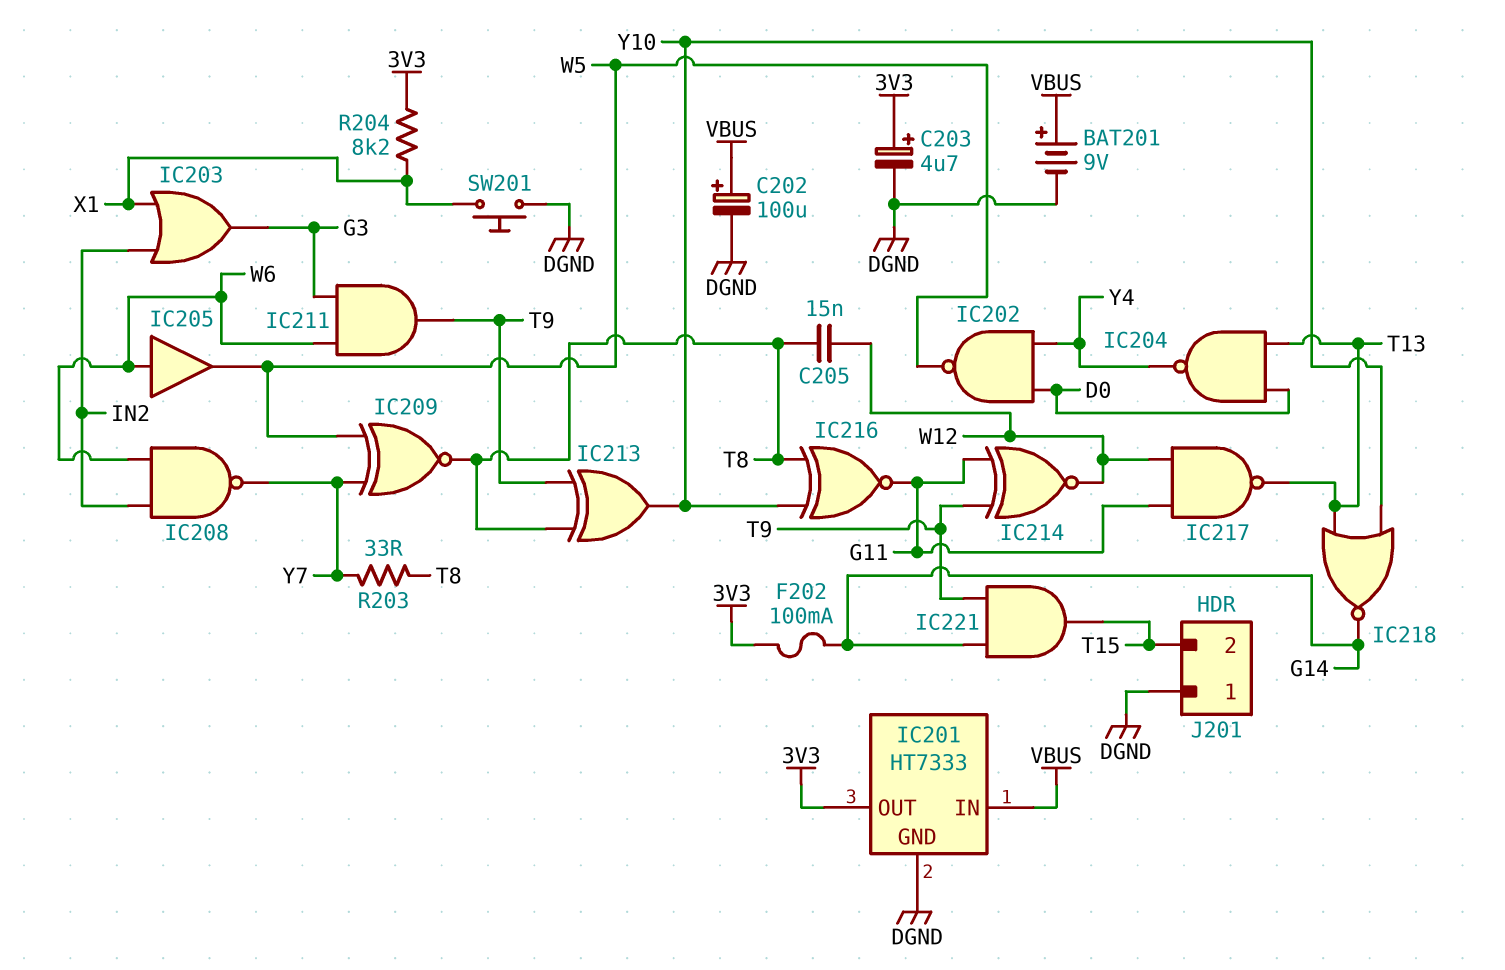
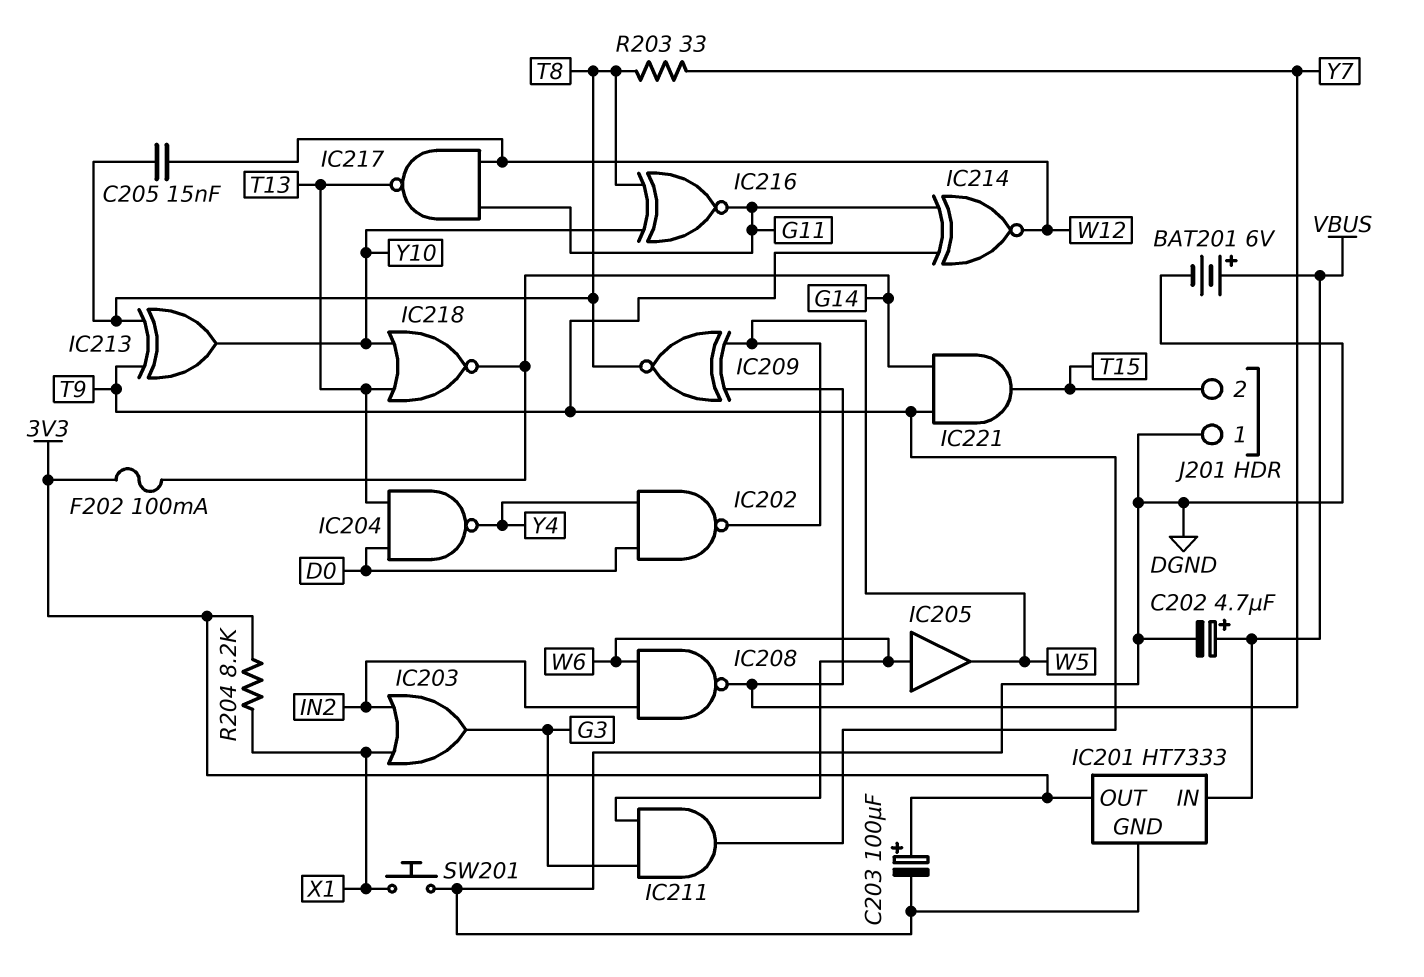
BAT201: 9V (plus VBUS, minus DGND) -> 6V (plus VBUS, minus DGND)
C202: 100uF (plus VBUS, minus DGND) -> 4.7uF (plus VBUS, minus DGND)
C203: 4.7uF (plus 3V3, minus DGND) -> 100uF (plus 3V3, minus DGND)

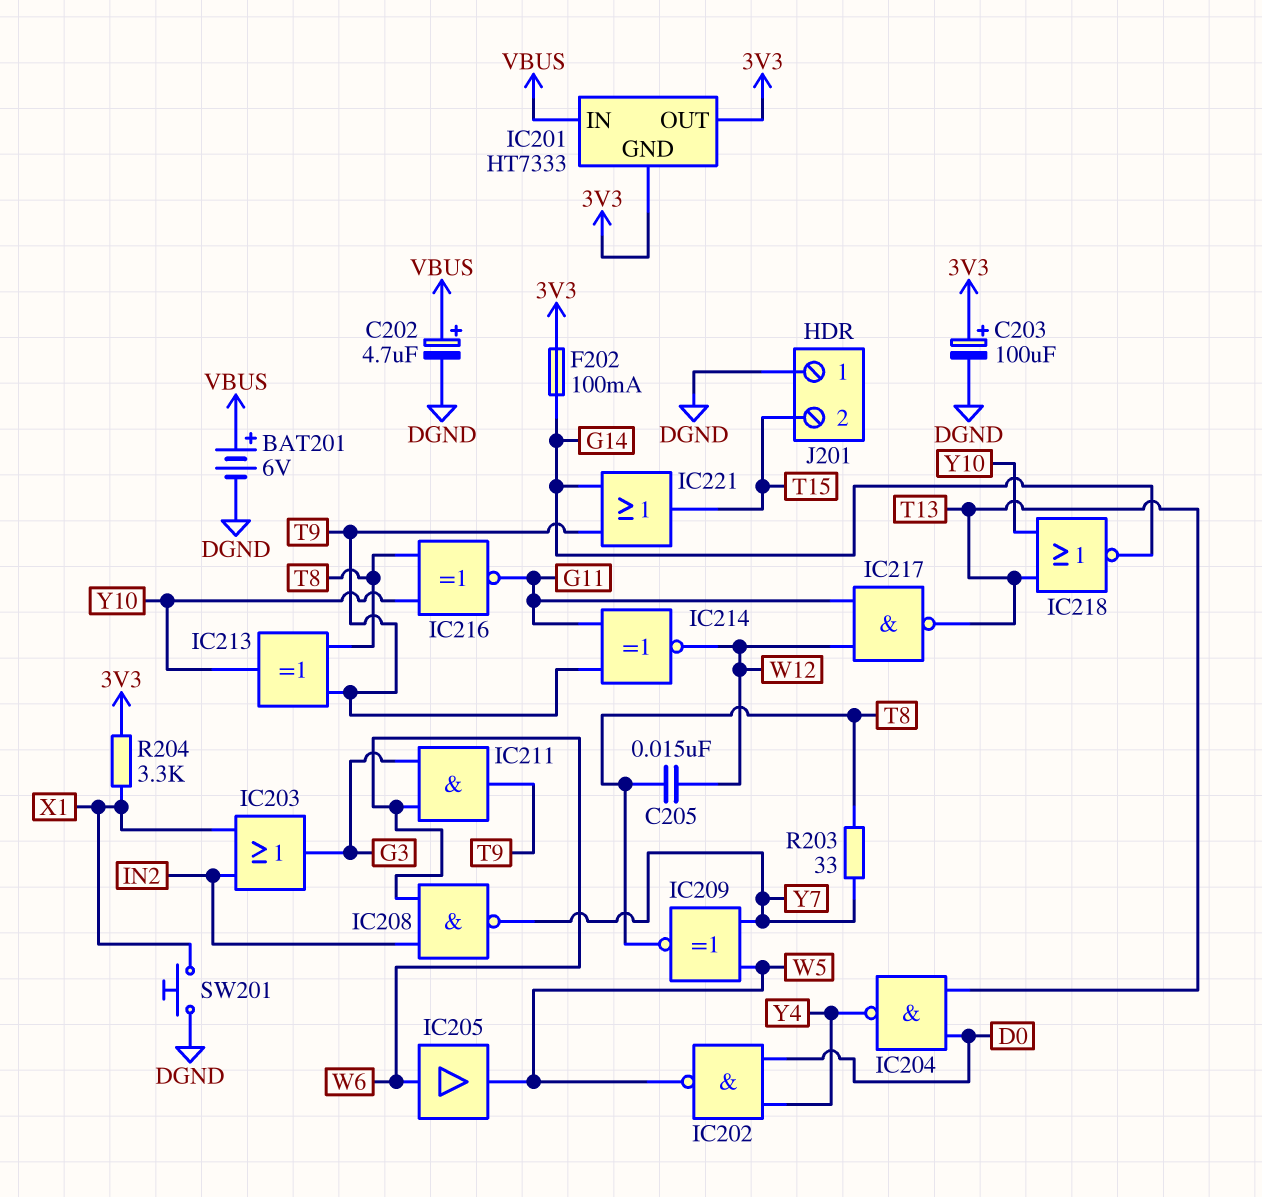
IC201 pin GND: DGND -> 3V3
IC221: AND (in G14, in T9, out T15) -> OR (in G14, in T9, out T15)
R204: 8.2k (3V3, X1) -> 3.3k (3V3, X1)

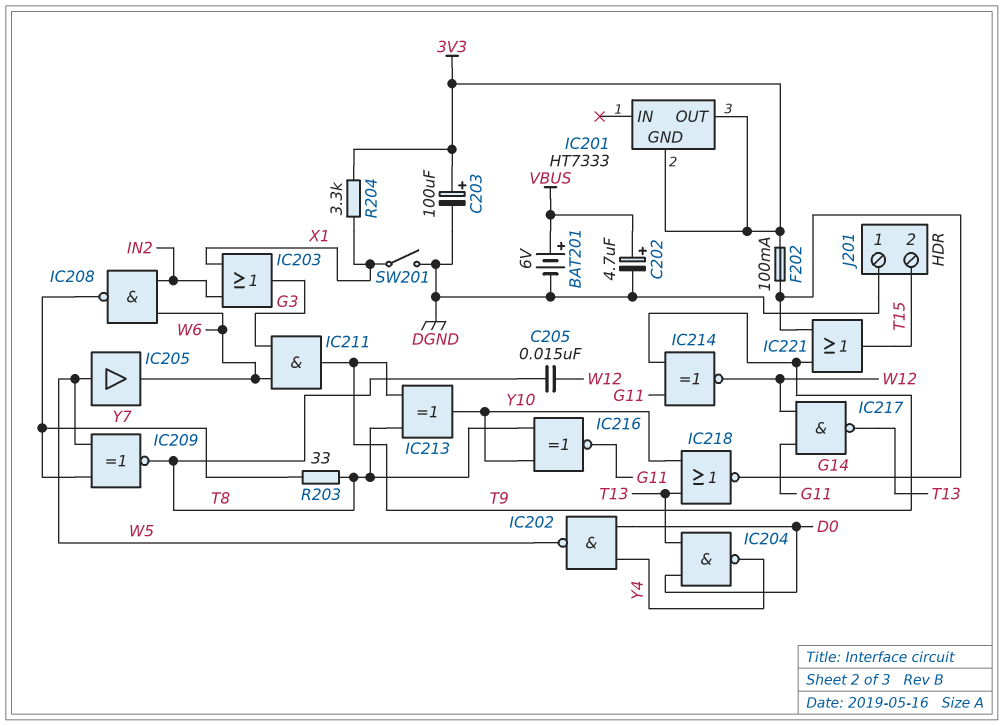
IC201 pin IN: VBUS -> none
IC205: buffer (in W6, out W5) -> buffer (in W5, out W6)
SW201: button (DGND, X1) -> switch (DGND, X1)

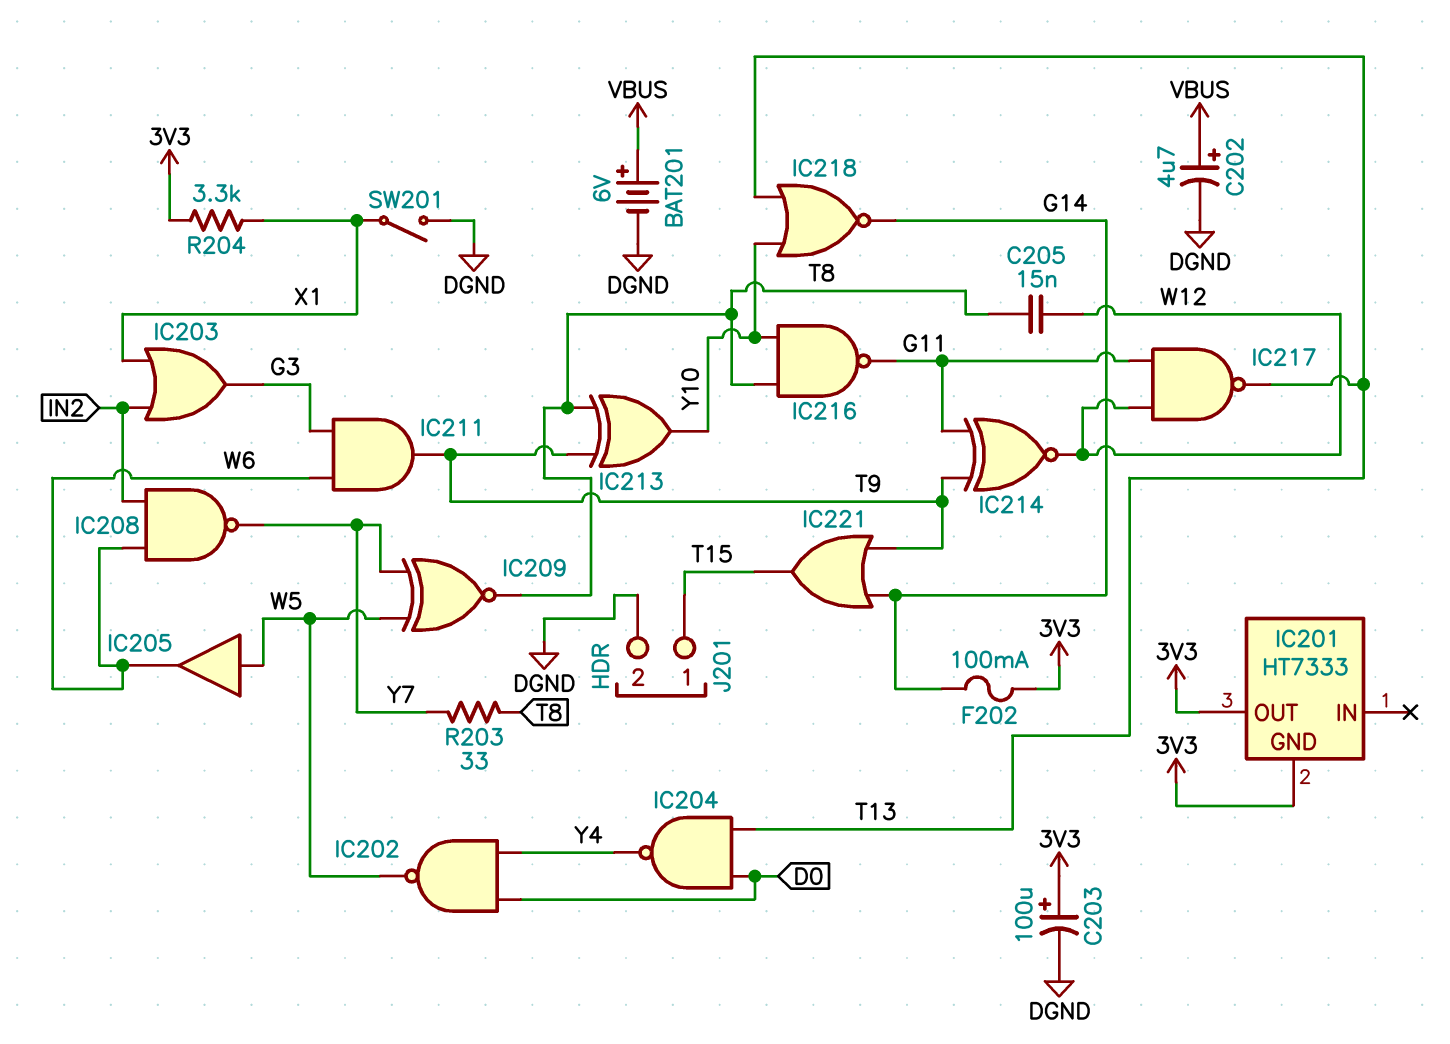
IC216: XNOR (in T8, in Y10, out G11) -> NAND (in T8, in Y10, out G11)
J201 pin 1: DGND -> T15
J201 pin 2: T15 -> DGND

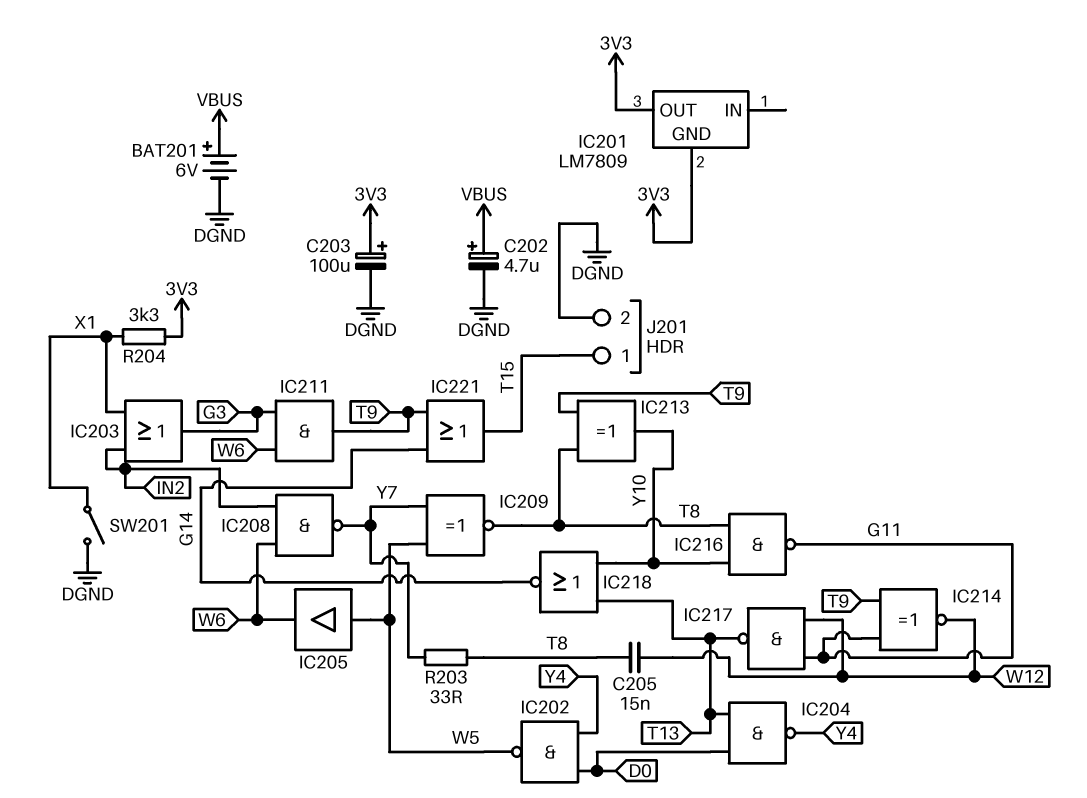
F202: 100mA (3V3, G14) -> none
IC201: HT7333 -> LM7809

